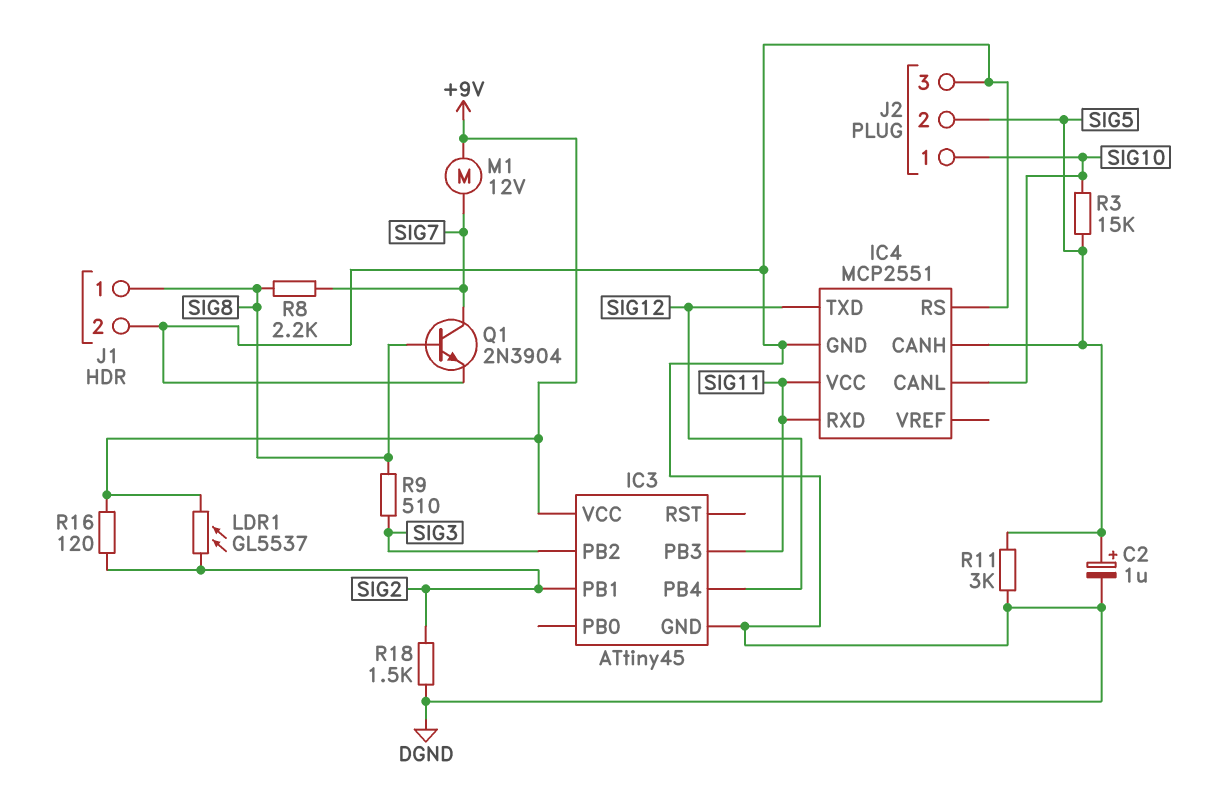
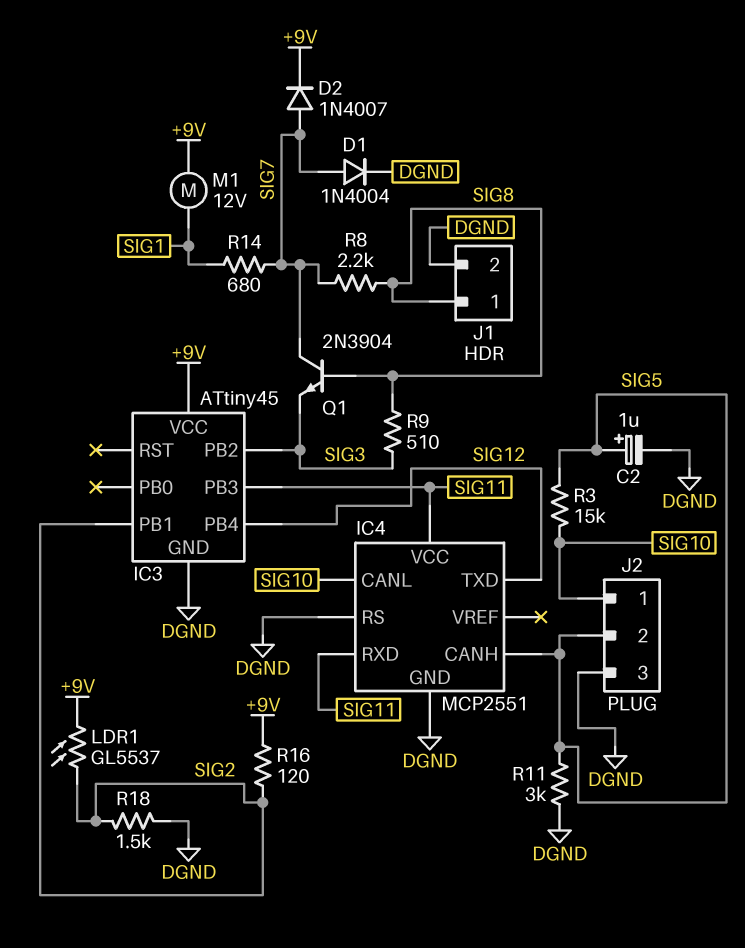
D1: none -> diode 1N4004 (A SIG7, K DGND)
D2: none -> diode 1N4007 (A SIG7, K +9V)
M1: motor 12V (+9V, SIG7) -> motor 12V (+9V, SIG1)
Q1: NPN 2N3904 (B SIG8, C SIG7, E DGND) -> NPN 2N3904 (B SIG8, C SIG7, E SIG3)
R14: none -> 680 (SIG1, SIG7)

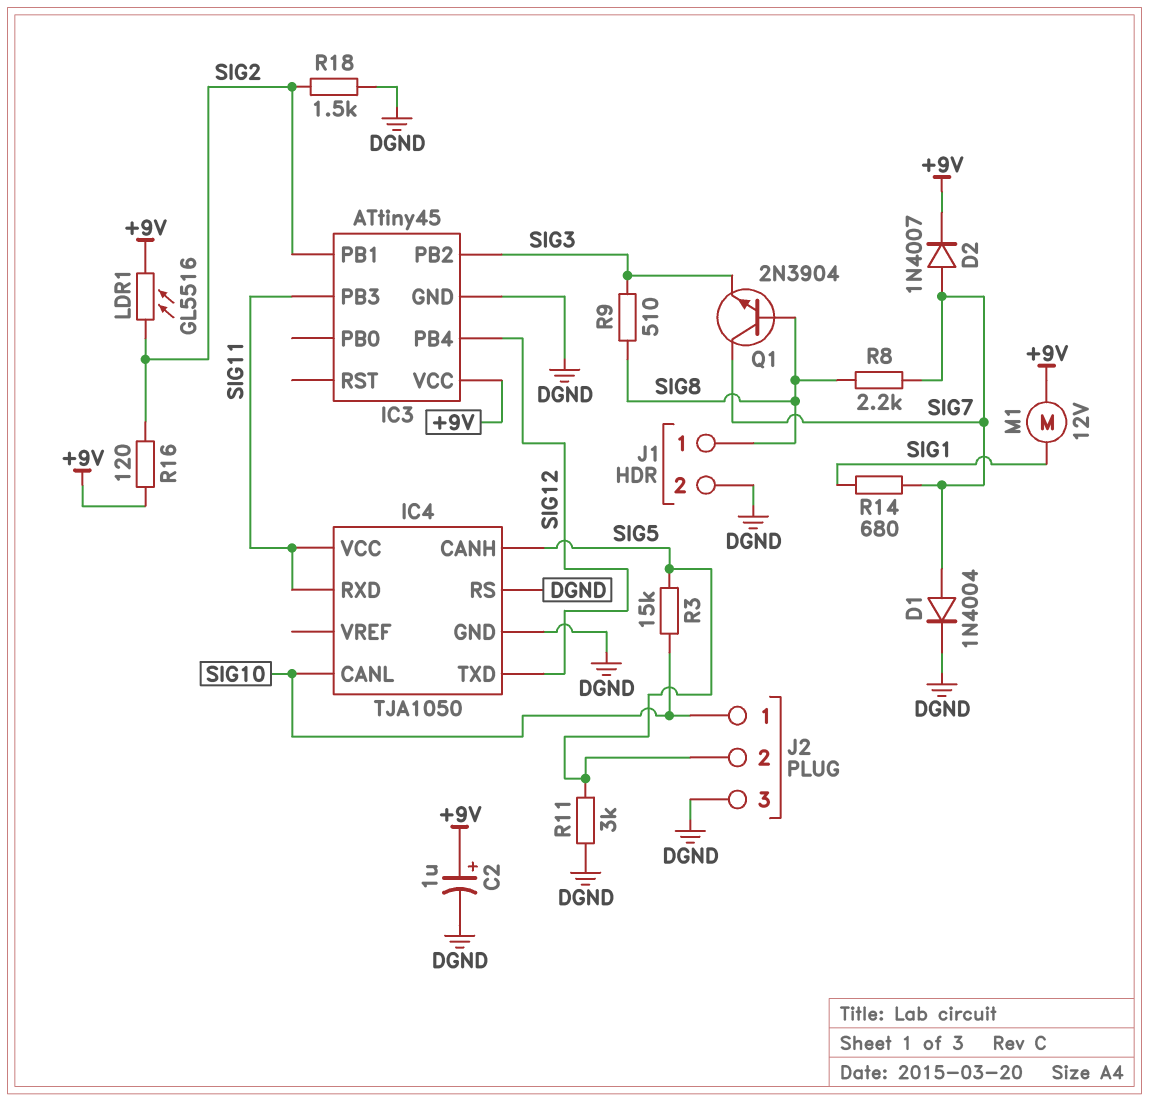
C2: 1uF (plus SIG5, minus DGND) -> 1uF (plus +9V, minus DGND)
IC4: MCP2551 -> TJA1050
LDR1: GL5537 (+9V, SIG2) -> GL5516 (+9V, SIG2)

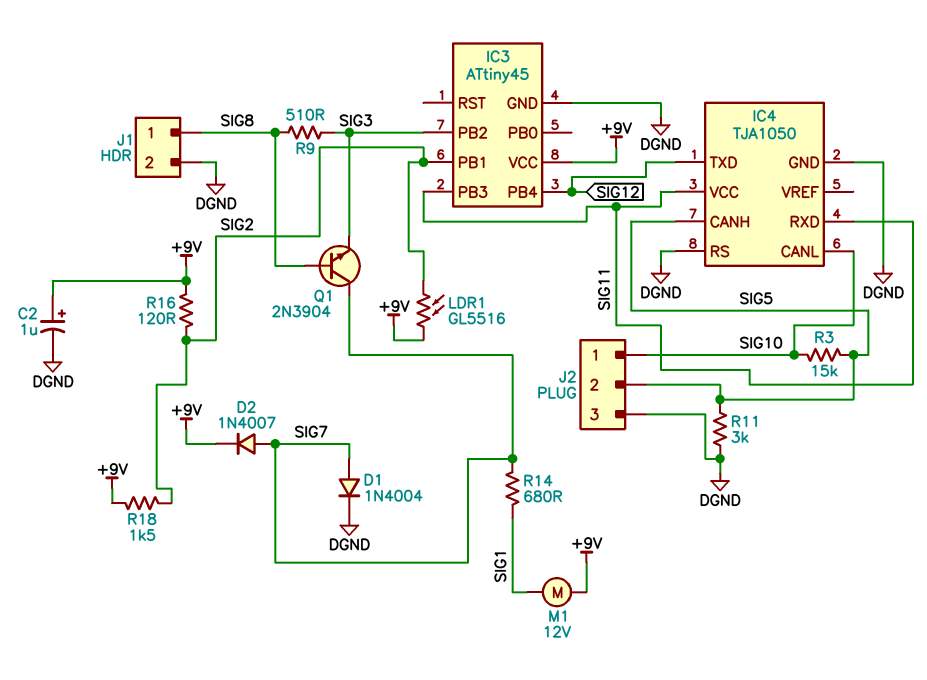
R8: 2.2k (SIG7, SIG8) -> none
R18: 1.5k (DGND, SIG2) -> 1.5k (+9V, SIG2)

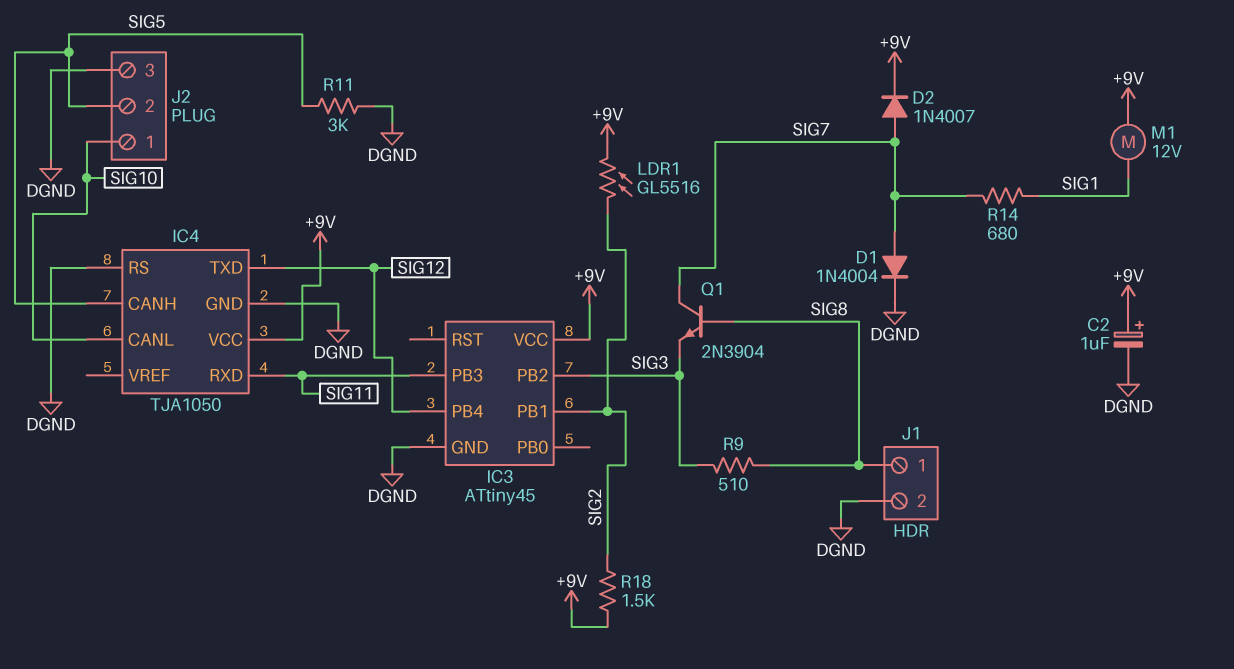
IC4 pin VCC: SIG11 -> +9V
R3: 15k (SIG5, SIG10) -> none
R16: 120 (+9V, SIG2) -> none

